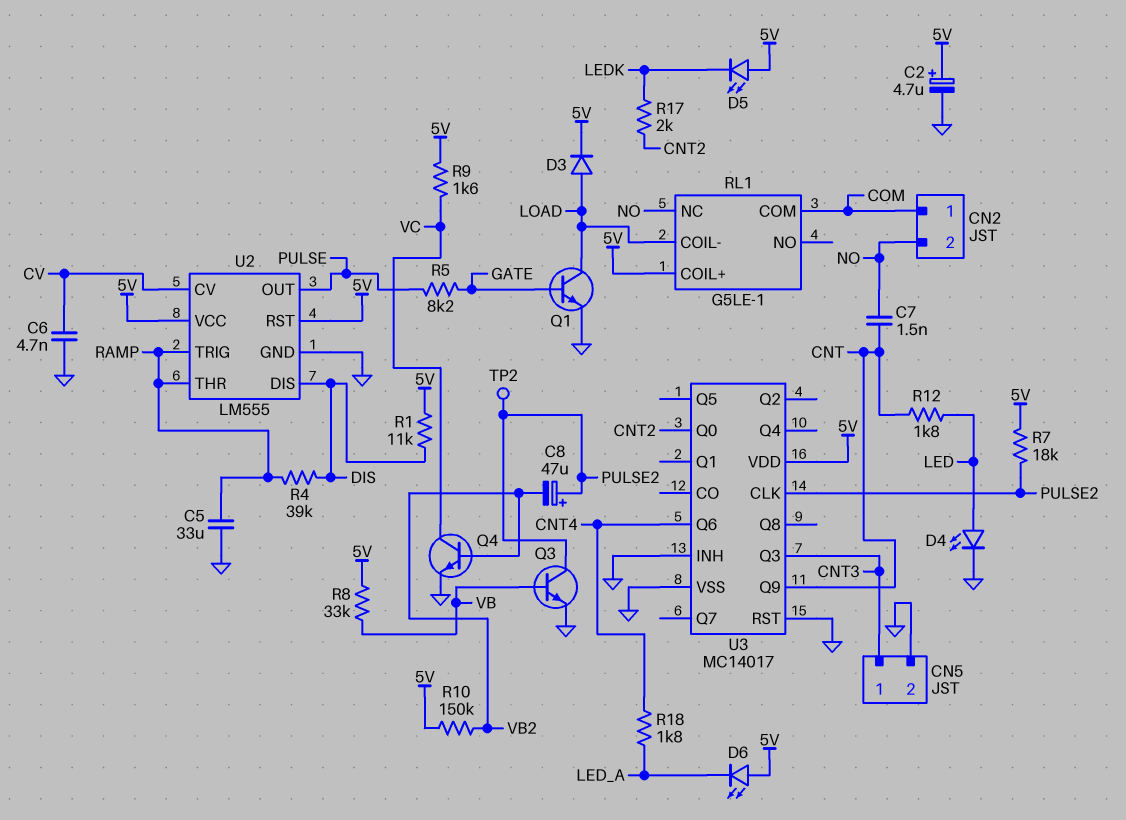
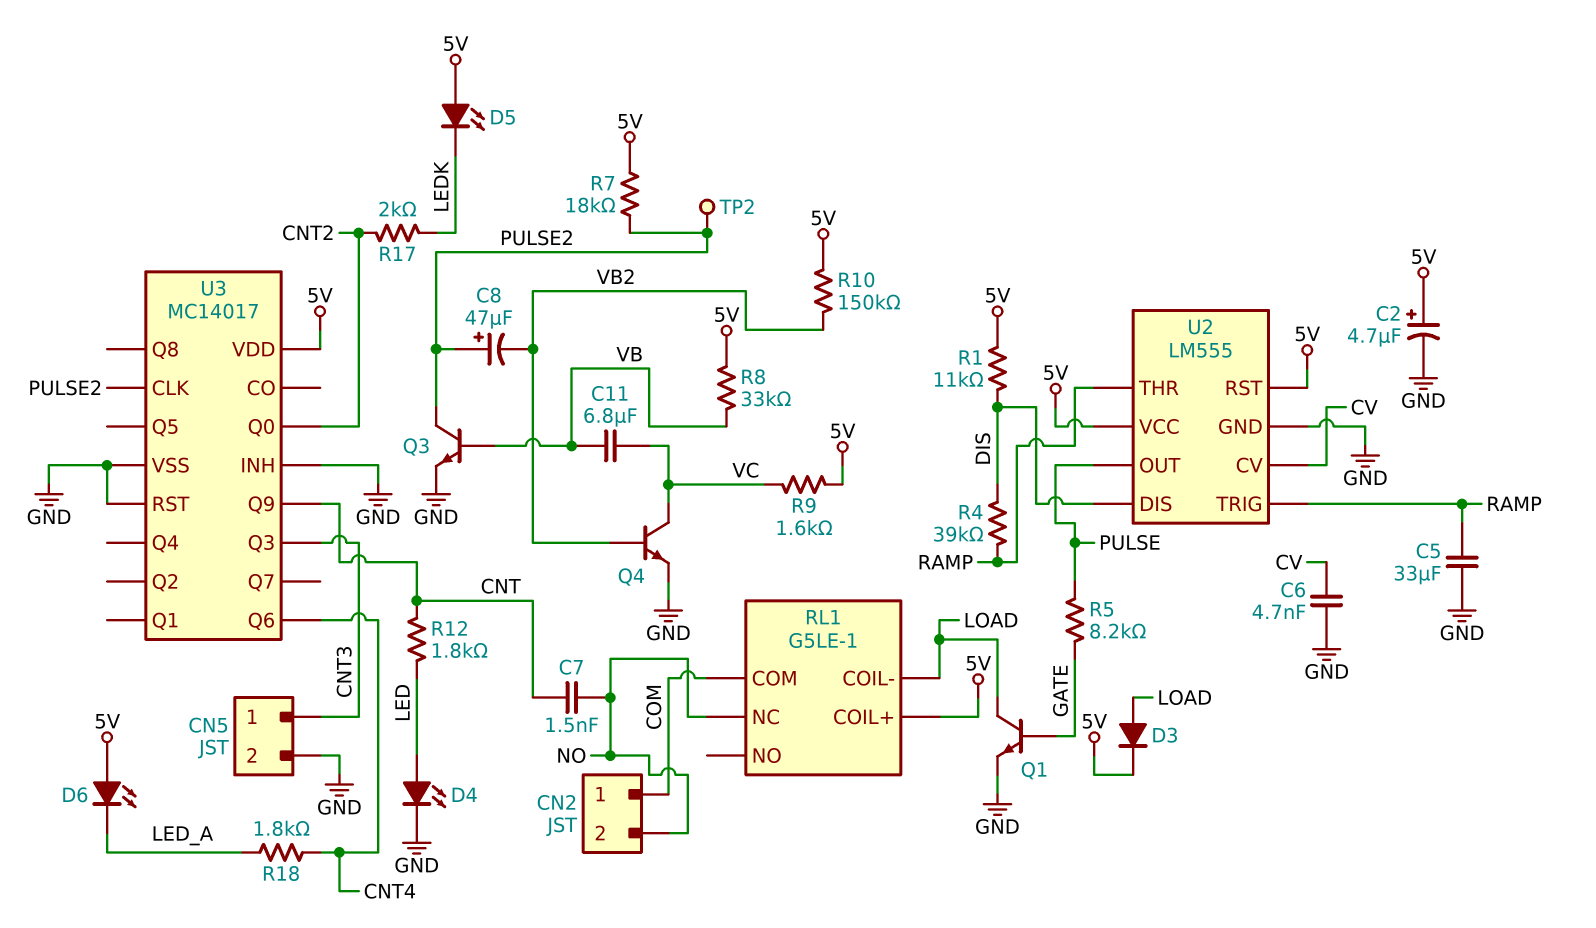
C11: none -> 6.8uF (VB, VC)

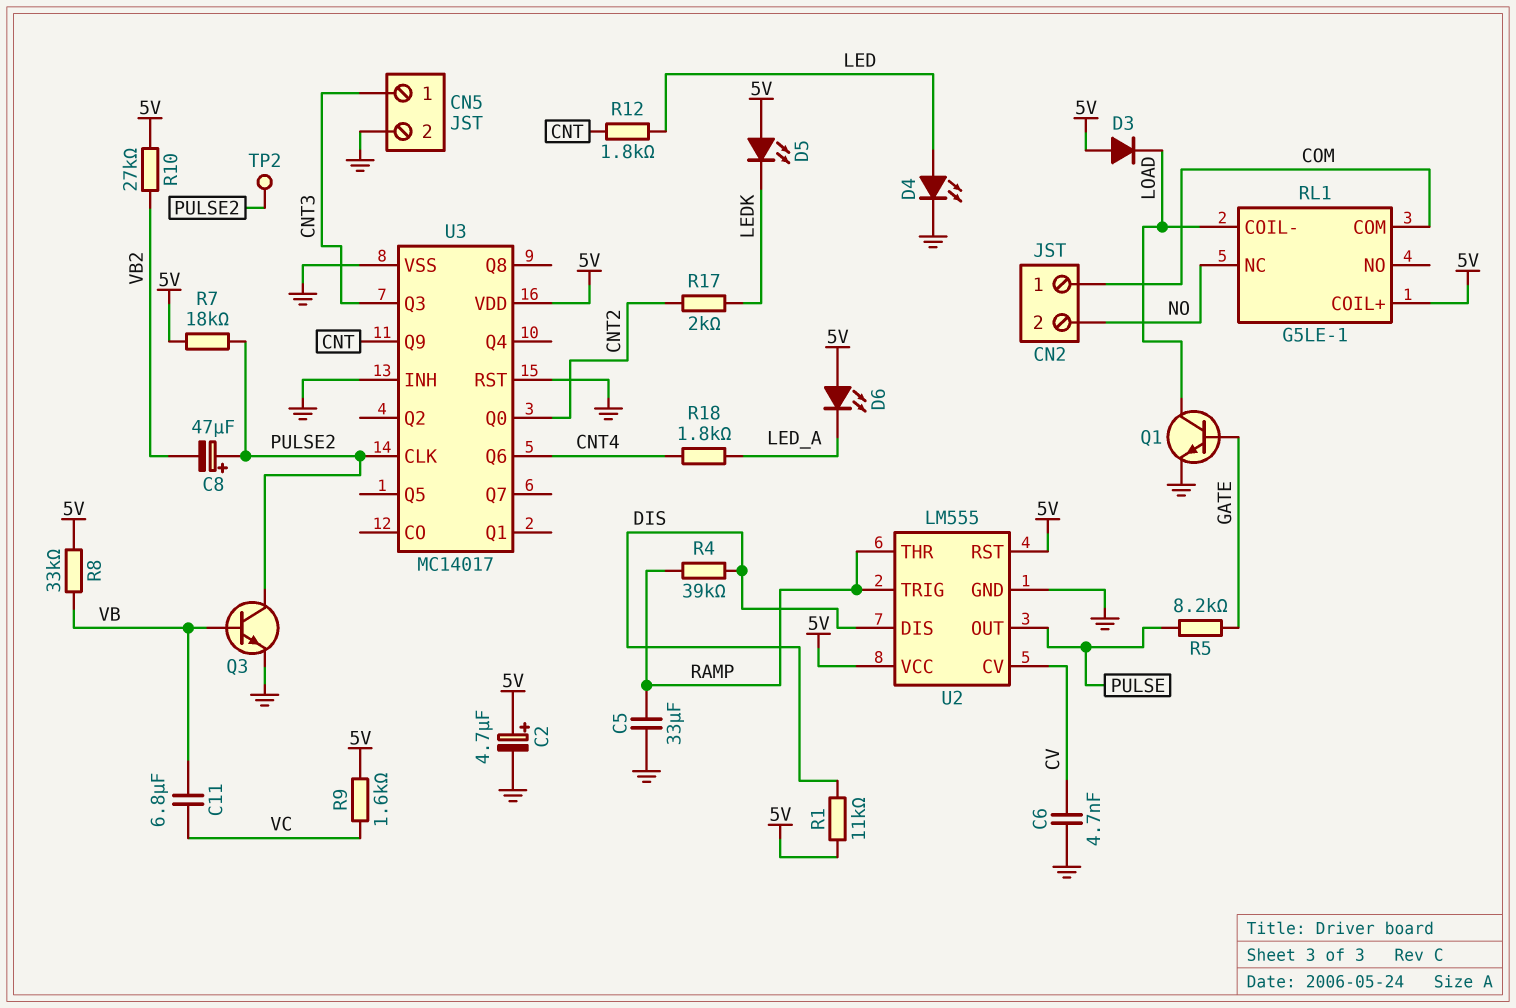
C7: 1.5nF (CNT, NO) -> none
D3: diode (A LOAD, K 5V) -> diode (A 5V, K LOAD)
Q4: NPN (B VB2, C VC, E GND) -> none
R10: 150k (5V, VB2) -> 27k (5V, VB2)

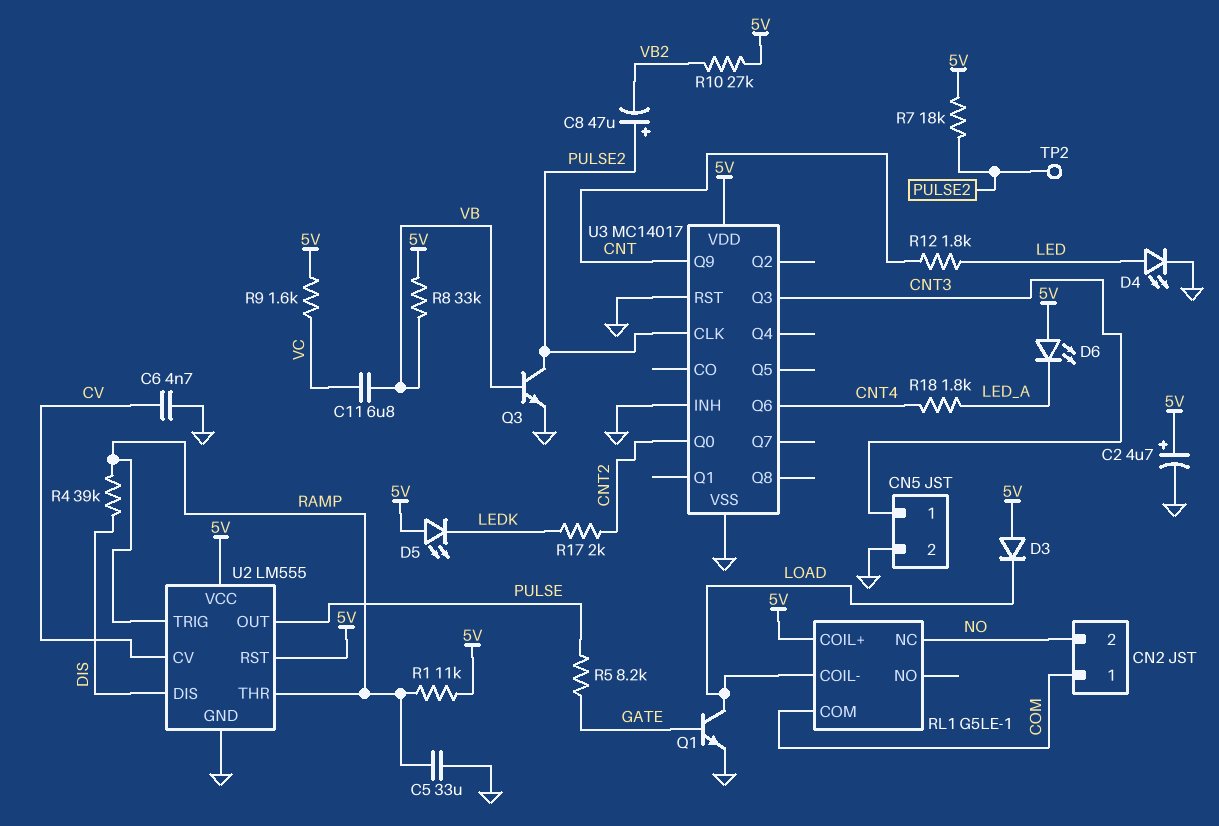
R1: 11k (5V, DIS) -> 11k (5V, RAMP)

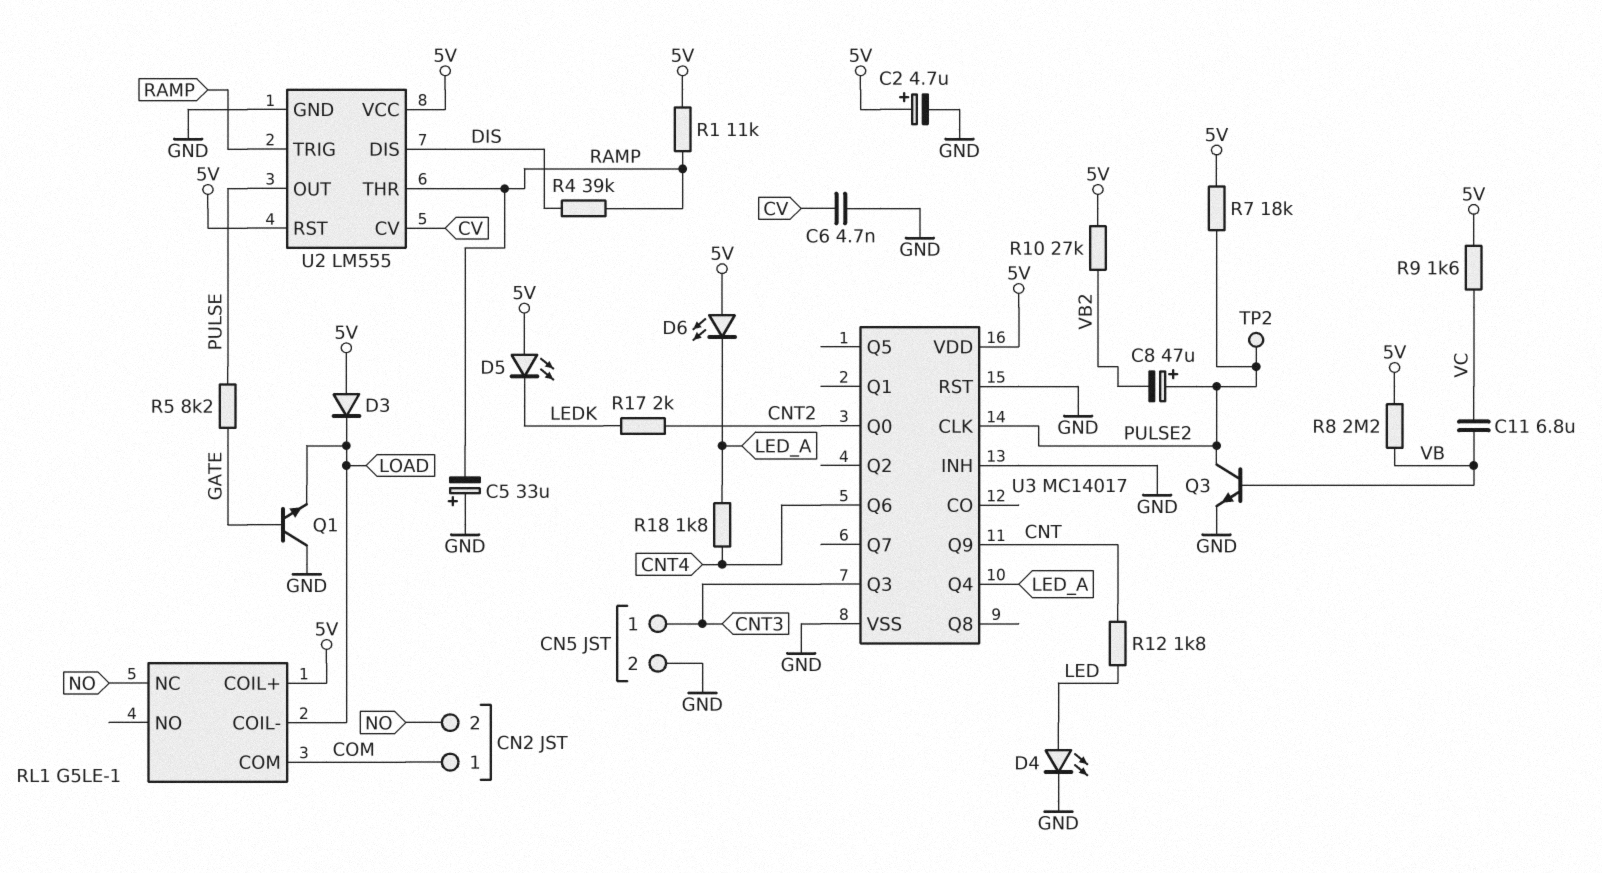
C5: 33uF (GND, RAMP) -> 33uF (plus GND, minus RAMP)
Q1: NPN (B GATE, C LOAD, E GND) -> NPN (B GATE, C GND, E LOAD)
R8: 33k (5V, VB) -> 2.2M (5V, VB)
U3 pin Q4: none -> LED_A

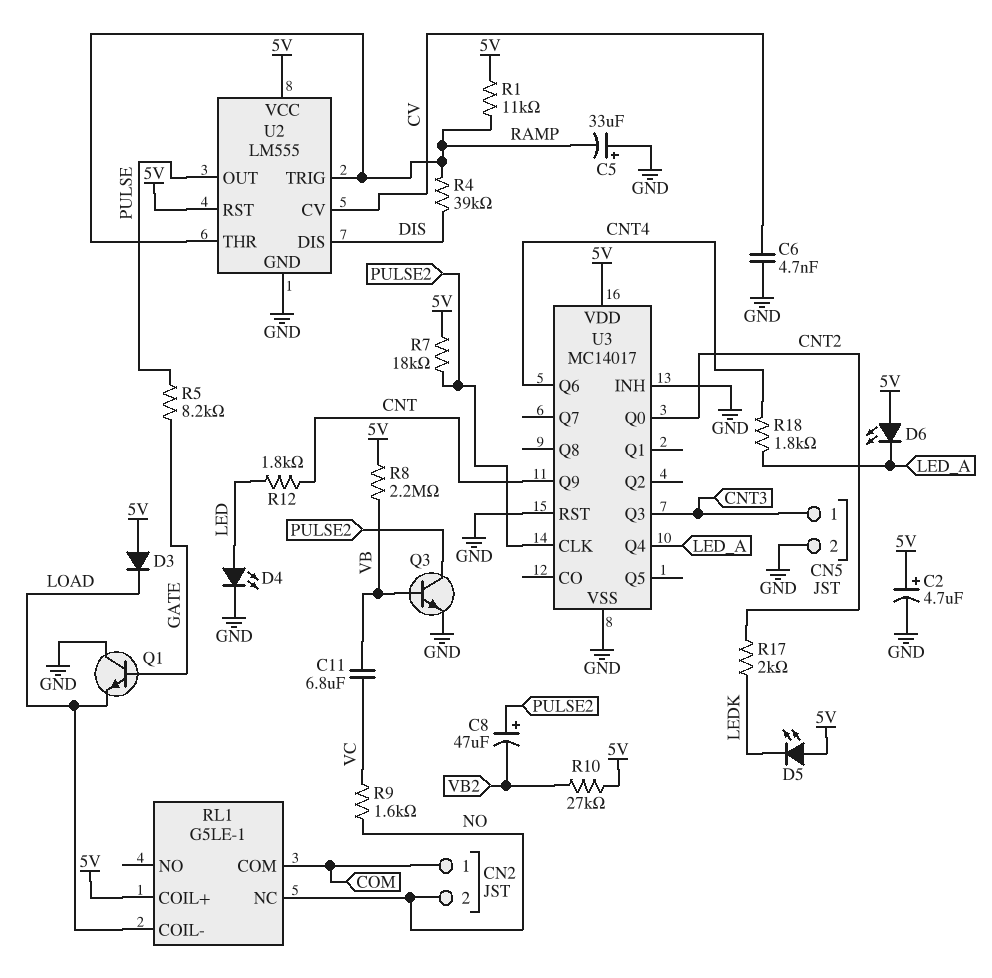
R9: 1.6k (5V, VC) -> 1.6k (NO, VC)
TP2: test point (PULSE2) -> none

